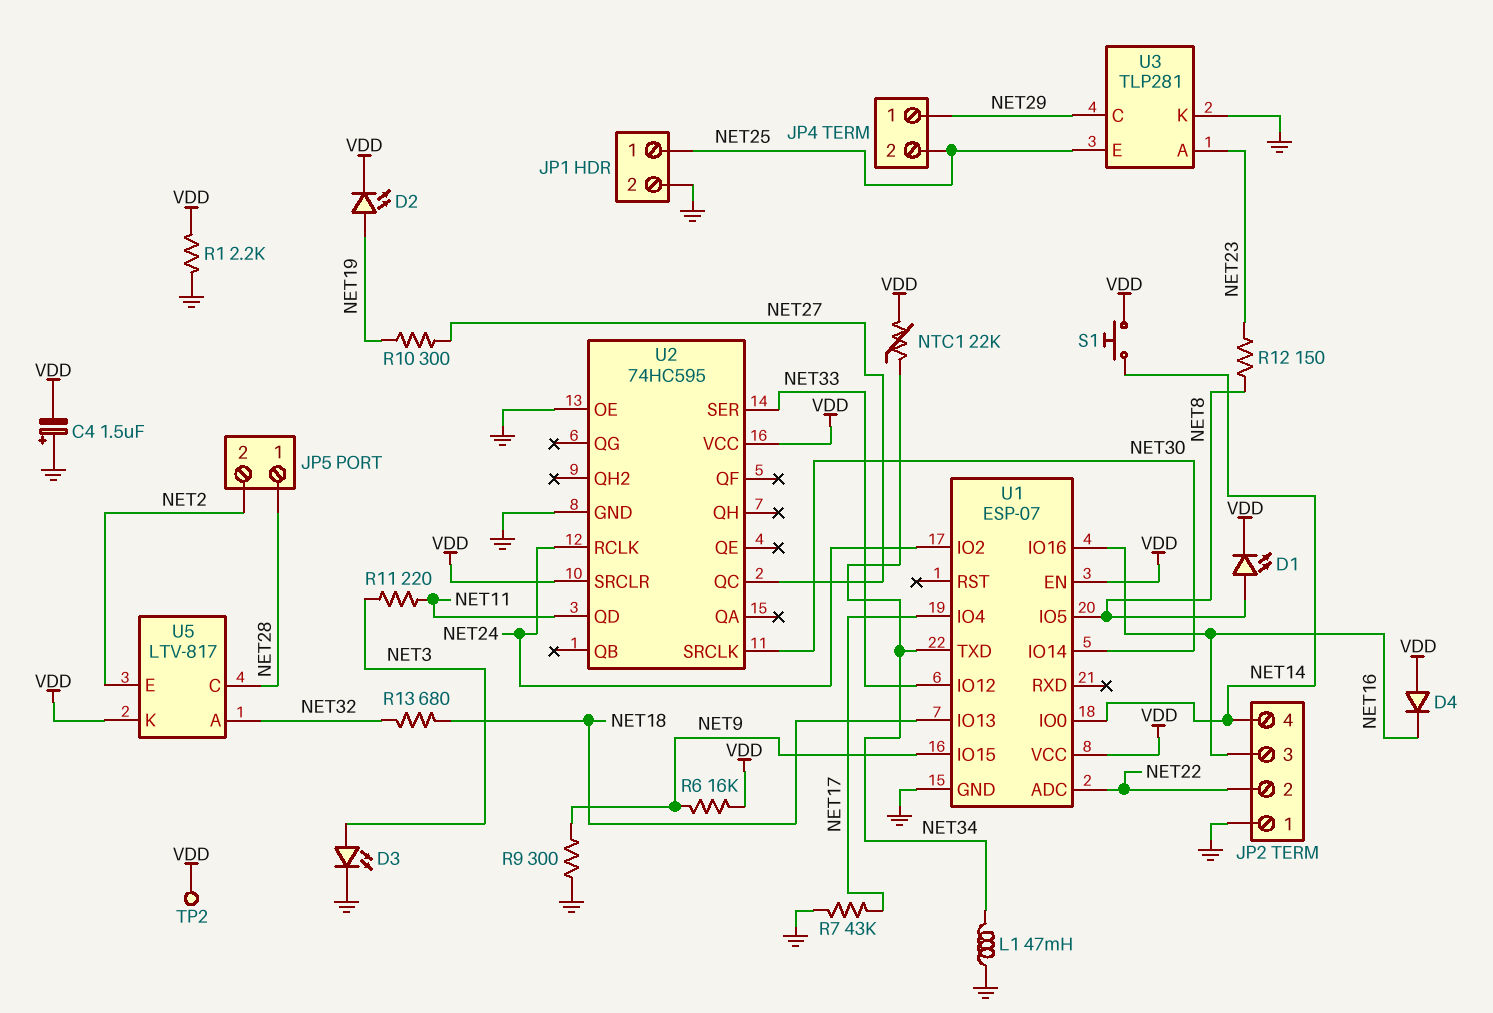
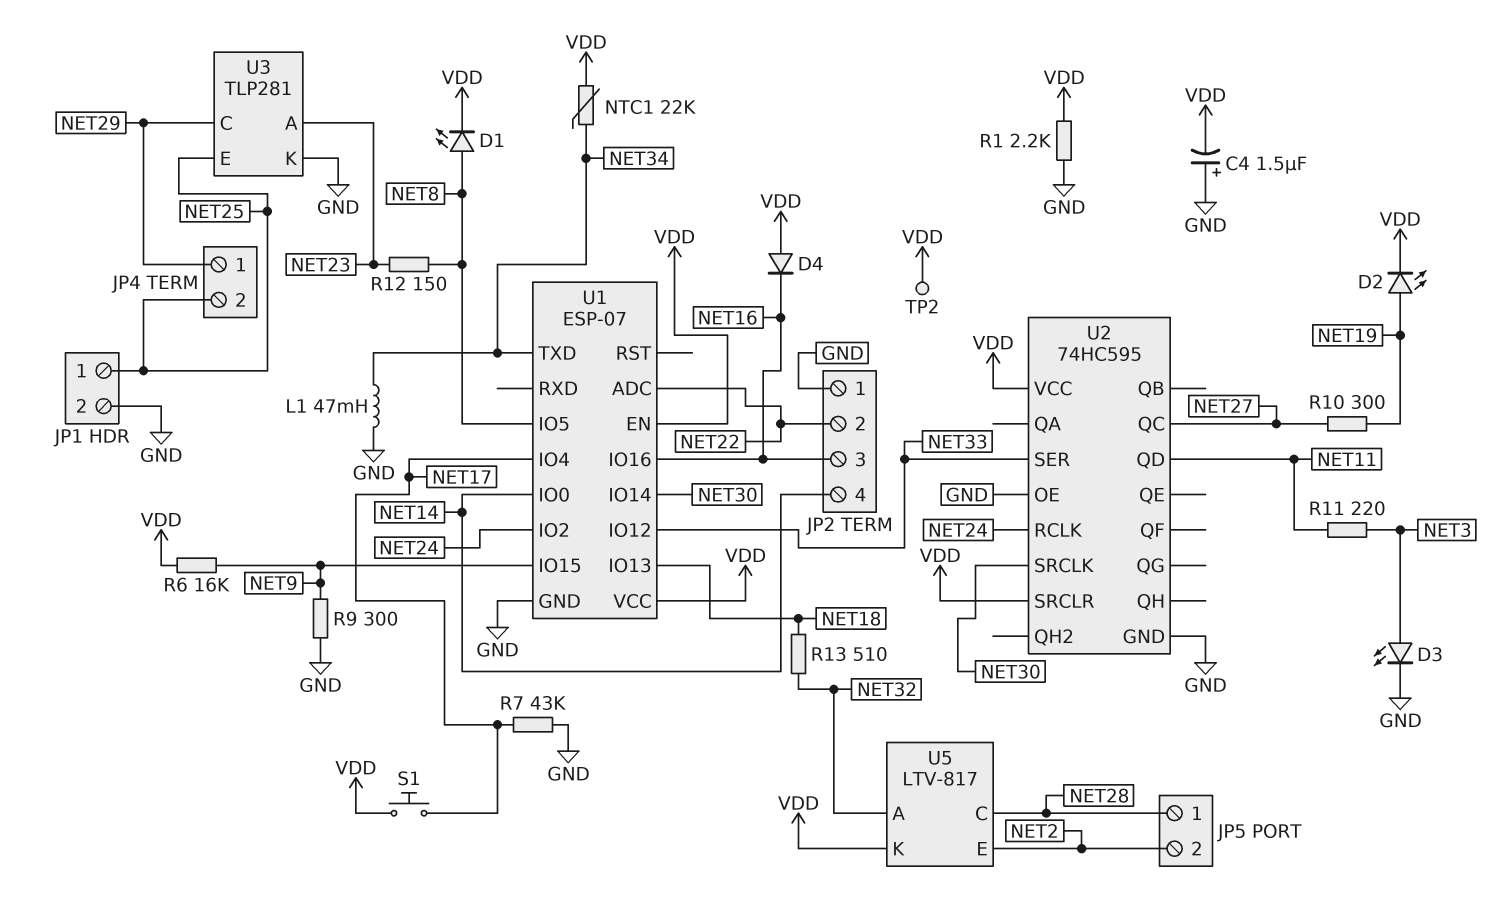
R13: 680 (NET18, NET32) -> 510 (NET18, NET32)
S1: button (NET14, VDD) -> button (NET17, VDD)

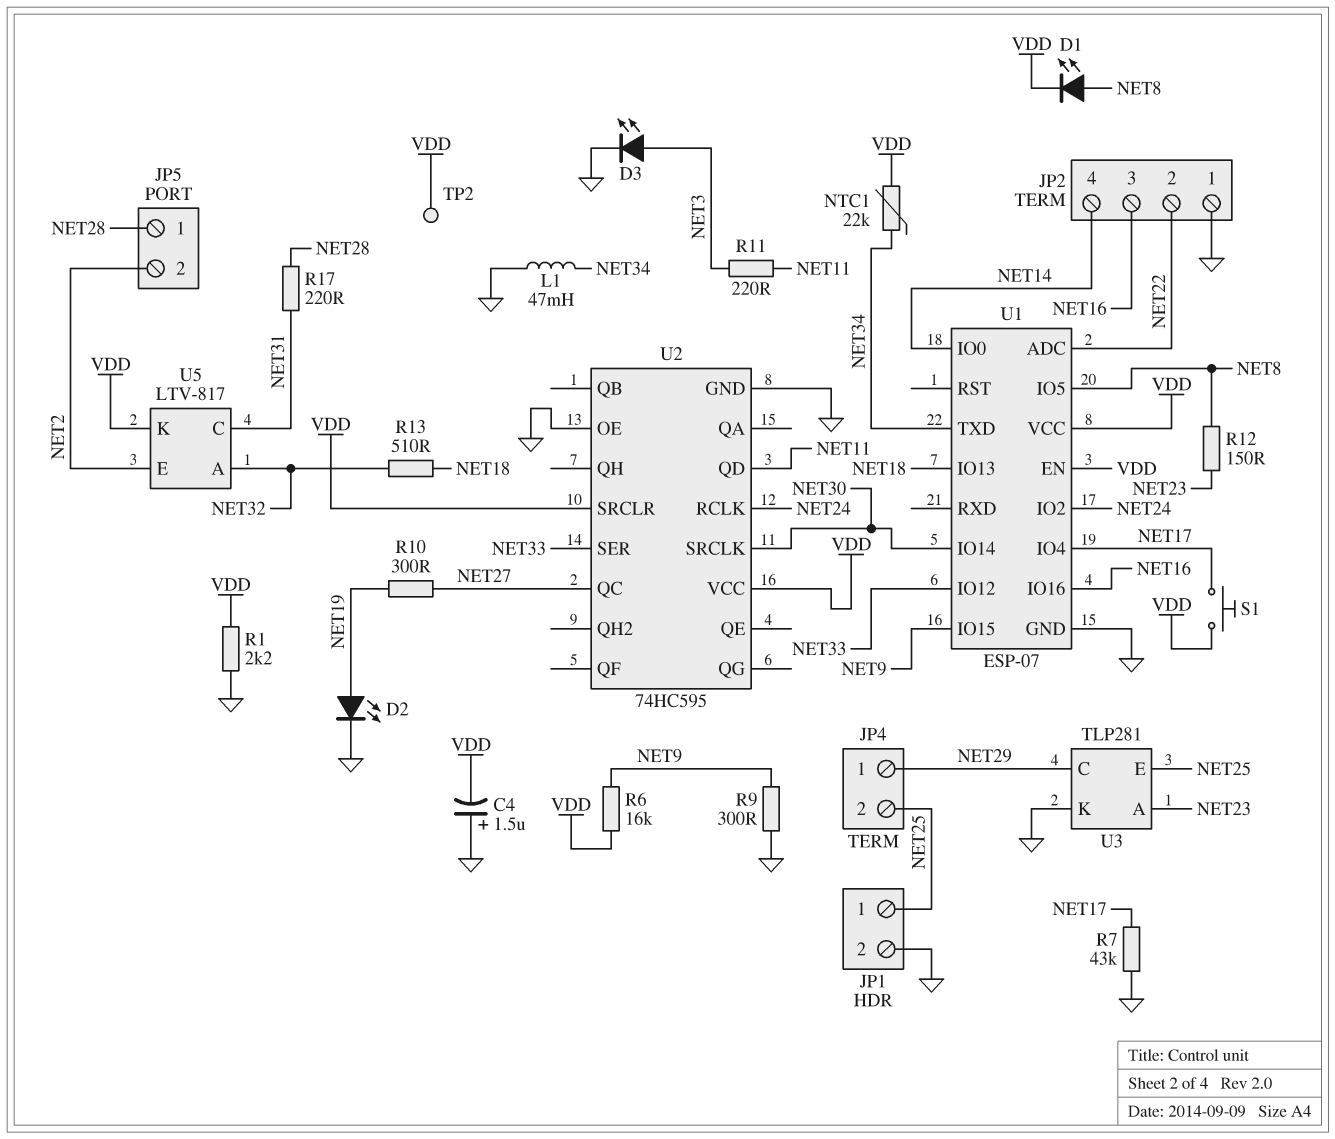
D2: LED (A NET19, K VDD) -> LED (A NET19, K GND)
D4: diode (A VDD, K NET16) -> none
R17: none -> 220 (NET28, NET31)
U5 pin C: NET28 -> NET31

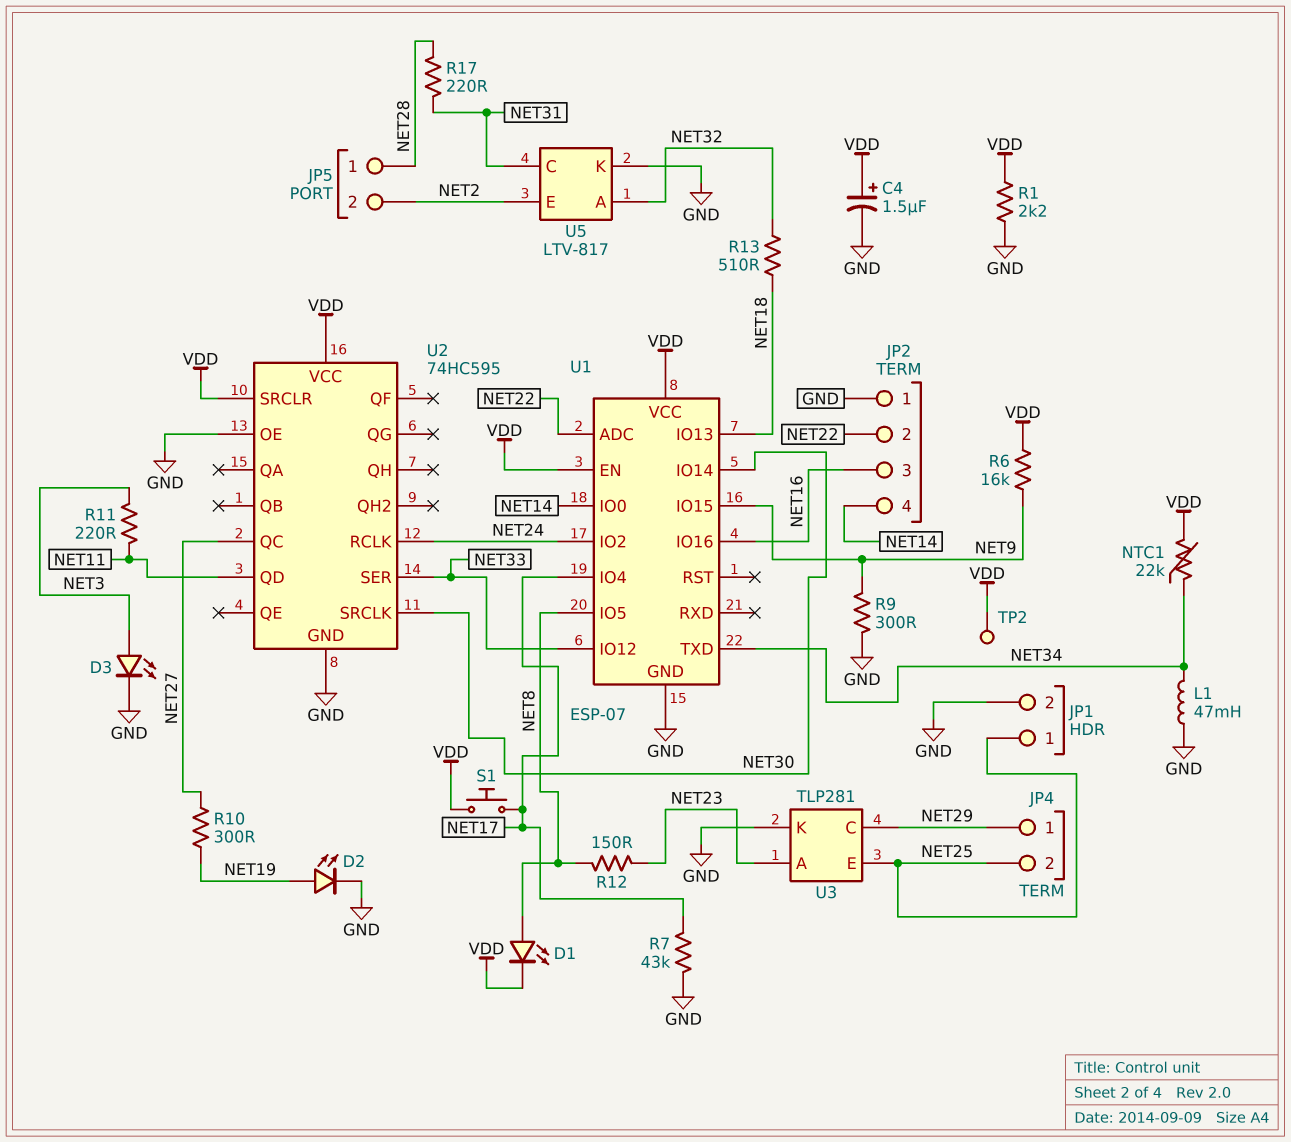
C4: 1.5uF (plus GND, minus VDD) -> 1.5uF (plus VDD, minus GND)
U5 pin K: VDD -> GND

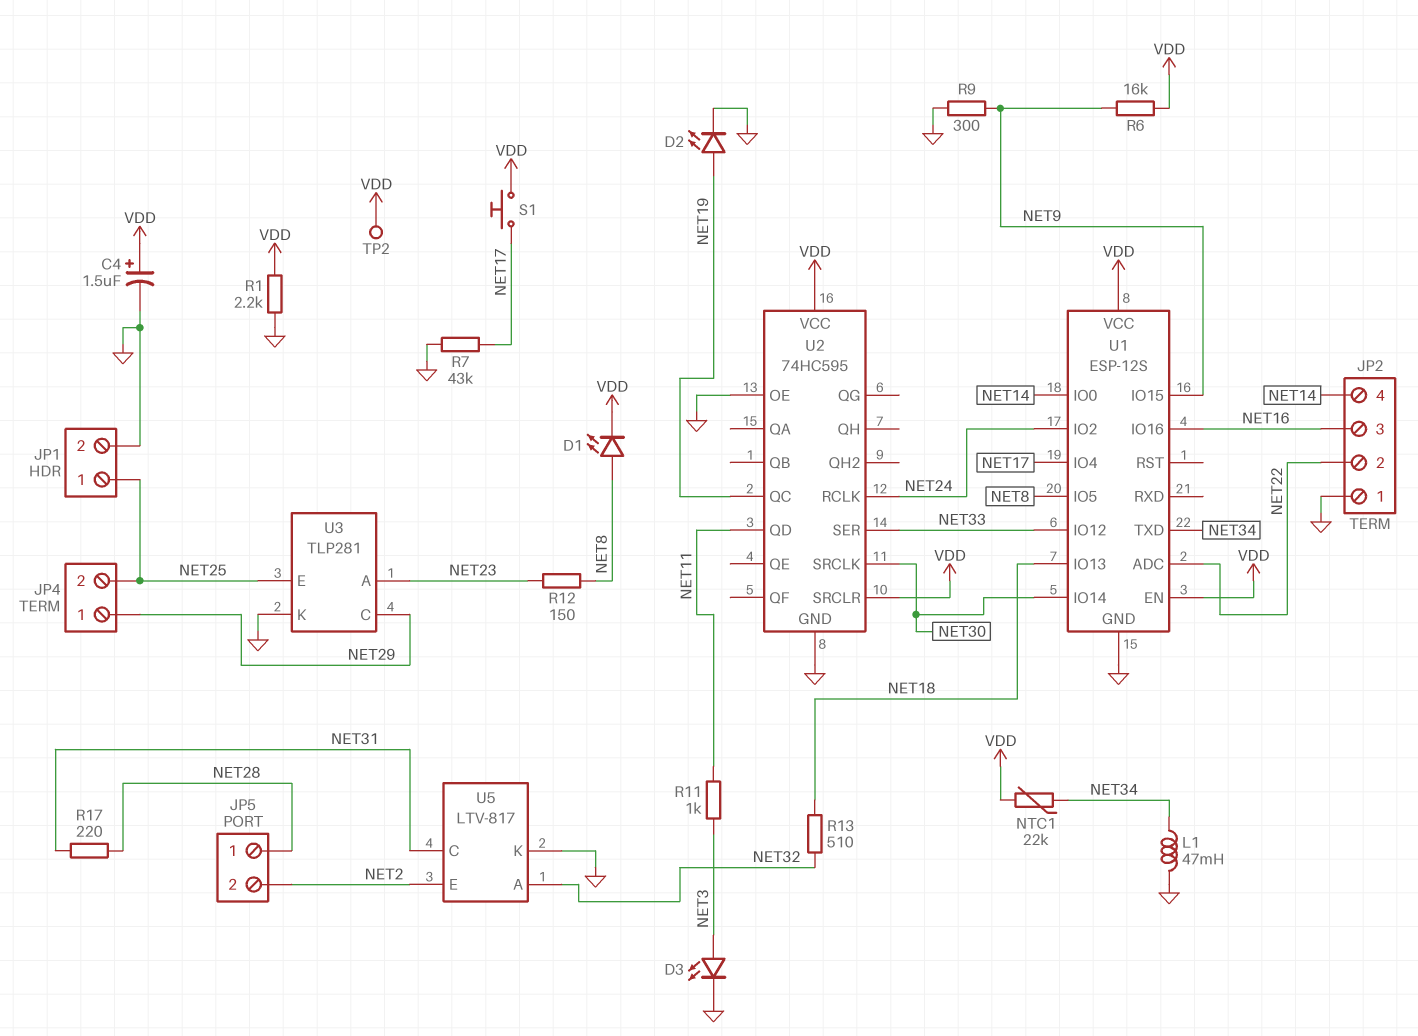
R10: 300 (NET19, NET27) -> none
R11: 220 (NET3, NET11) -> 1k (NET3, NET11)
U1: ESP-07 -> ESP-12S
U2 pin QC: NET27 -> NET19

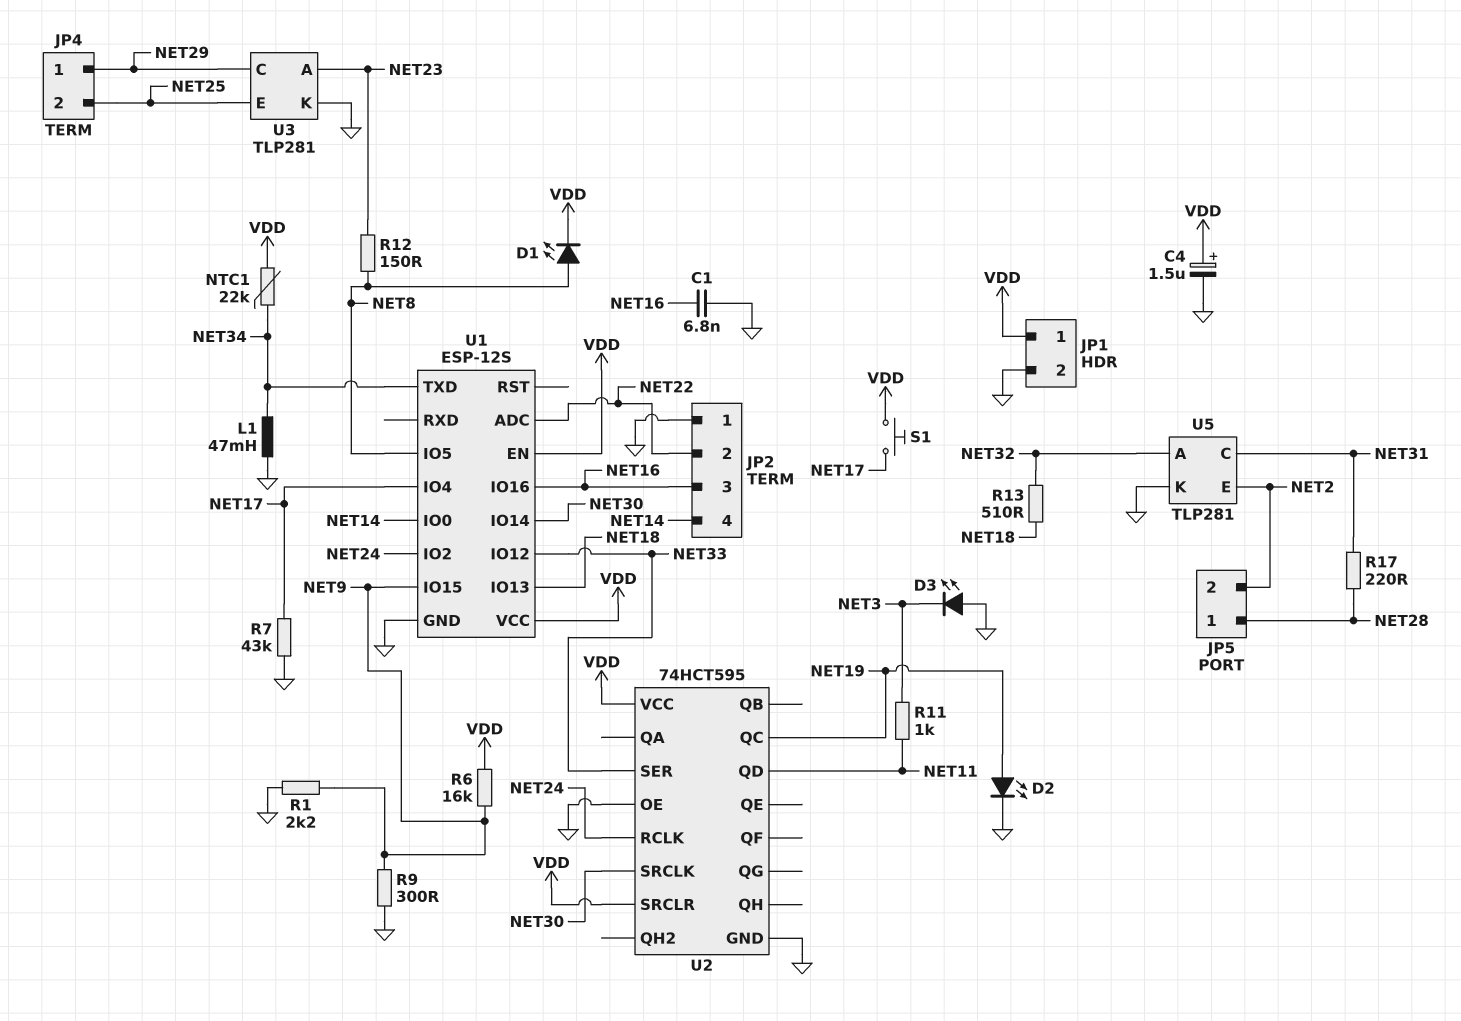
C1: none -> 6.8nF (GND, NET16)
D3: LED (A NET3, K GND) -> LED (A GND, K NET3)
JP1 pin 1: NET25 -> VDD
R1: 2.2k (GND, VDD) -> 2.2k (GND, NET9)
TP2: test point (VDD) -> none
U2: 74HC595 -> 74HCT595
U5: LTV-817 -> TLP281

